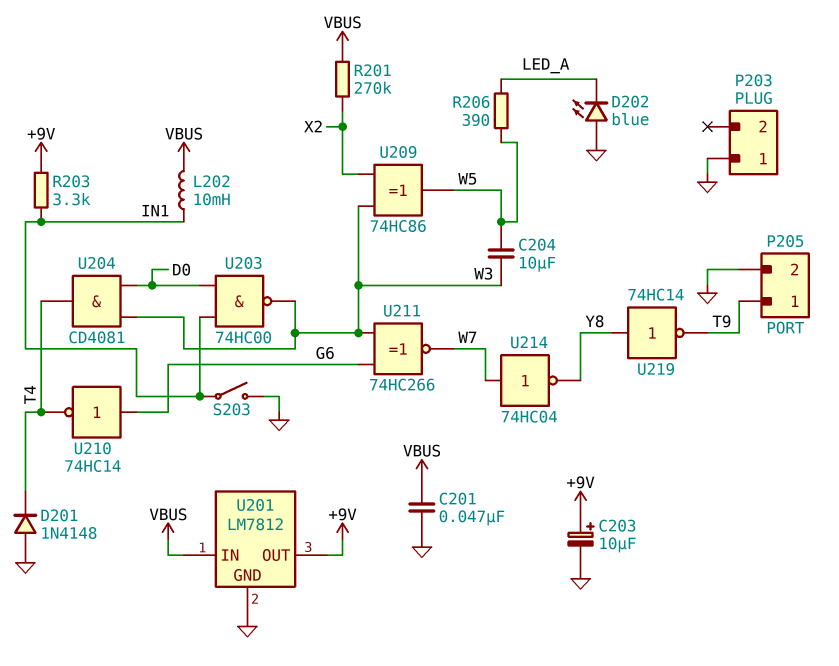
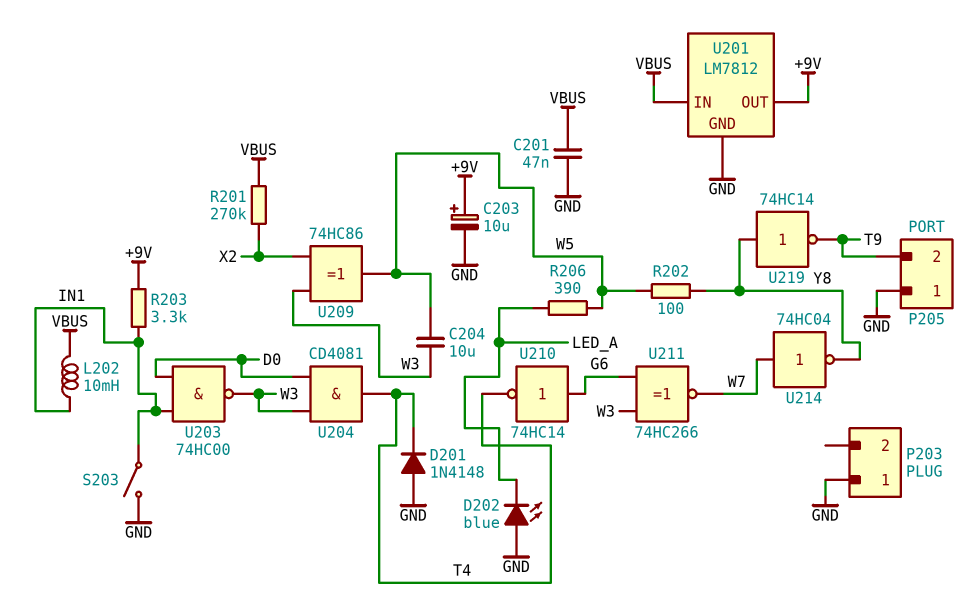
P205 pin 1: T9 -> GND
P205 pin 2: GND -> T9
R202: none -> 100 (W5, Y8)

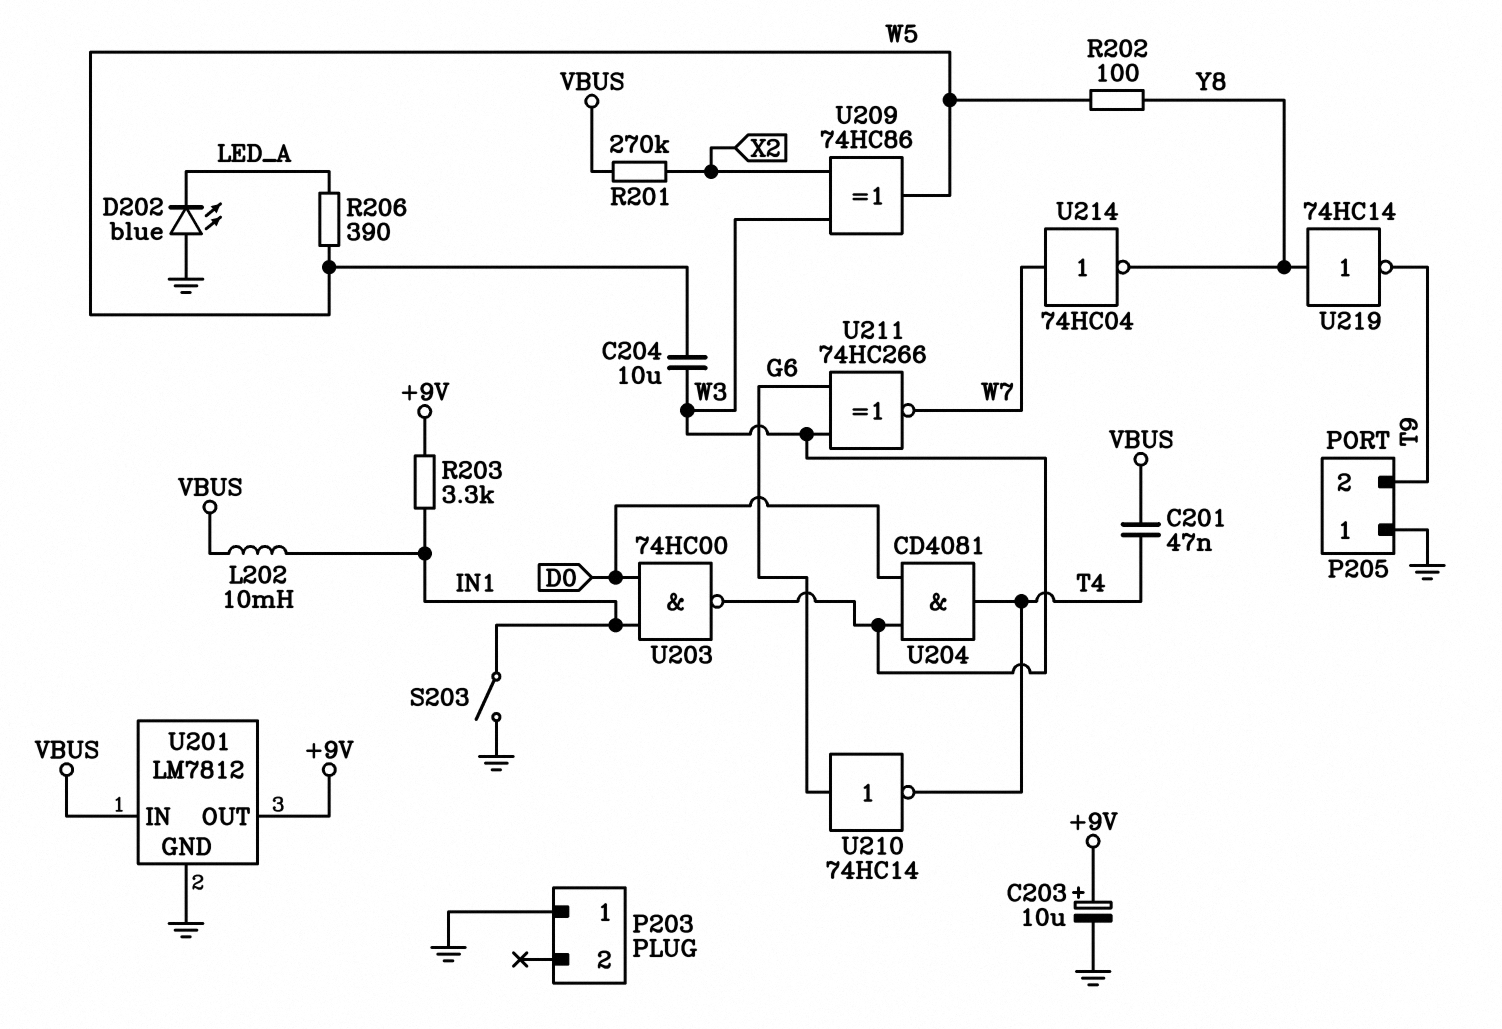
C201: 47nF (GND, VBUS) -> 47nF (T4, VBUS)
D201: diode 1N4148 (A GND, K T4) -> none

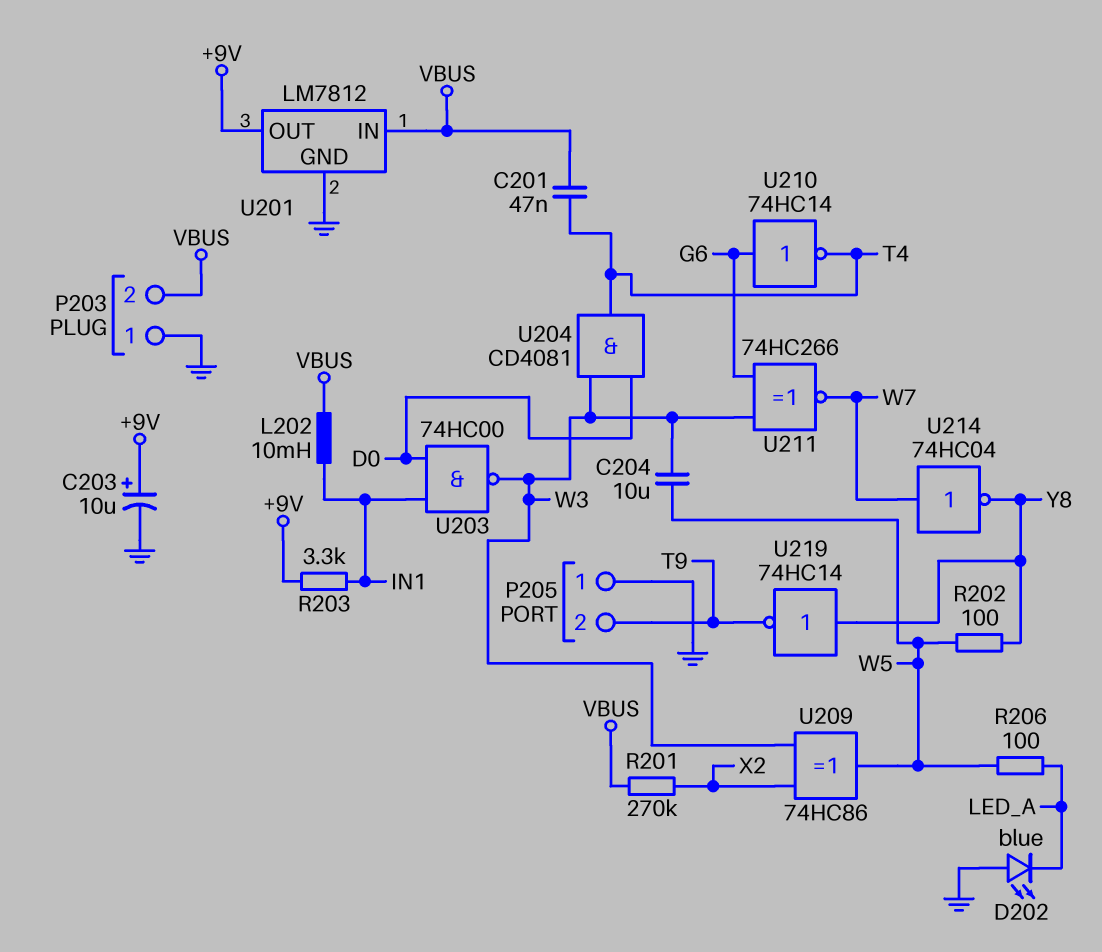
P203 pin 2: none -> VBUS
R206: 390 (LED_A, W5) -> 100 (LED_A, W5)
S203: switch (GND, IN1) -> none

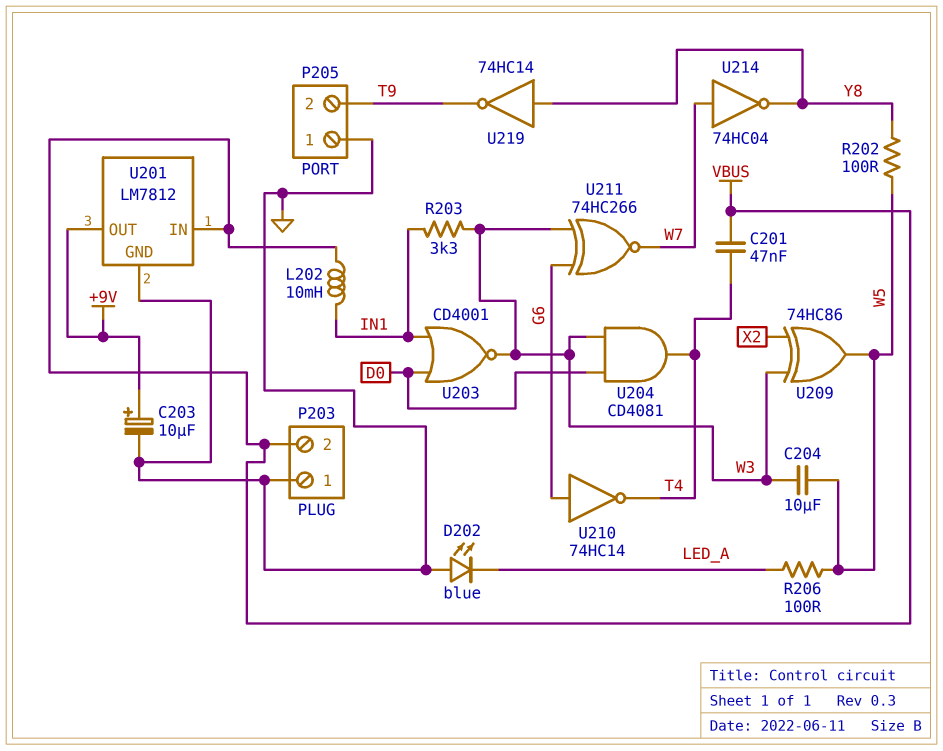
R201: 270k (VBUS, X2) -> none
R203: 3.3k (+9V, IN1) -> 3.3k (IN1, W3)
U203: NAND 74HC00 (in D0, in IN1, out W3) -> NOR CD4001 (in D0, in IN1, out W3)

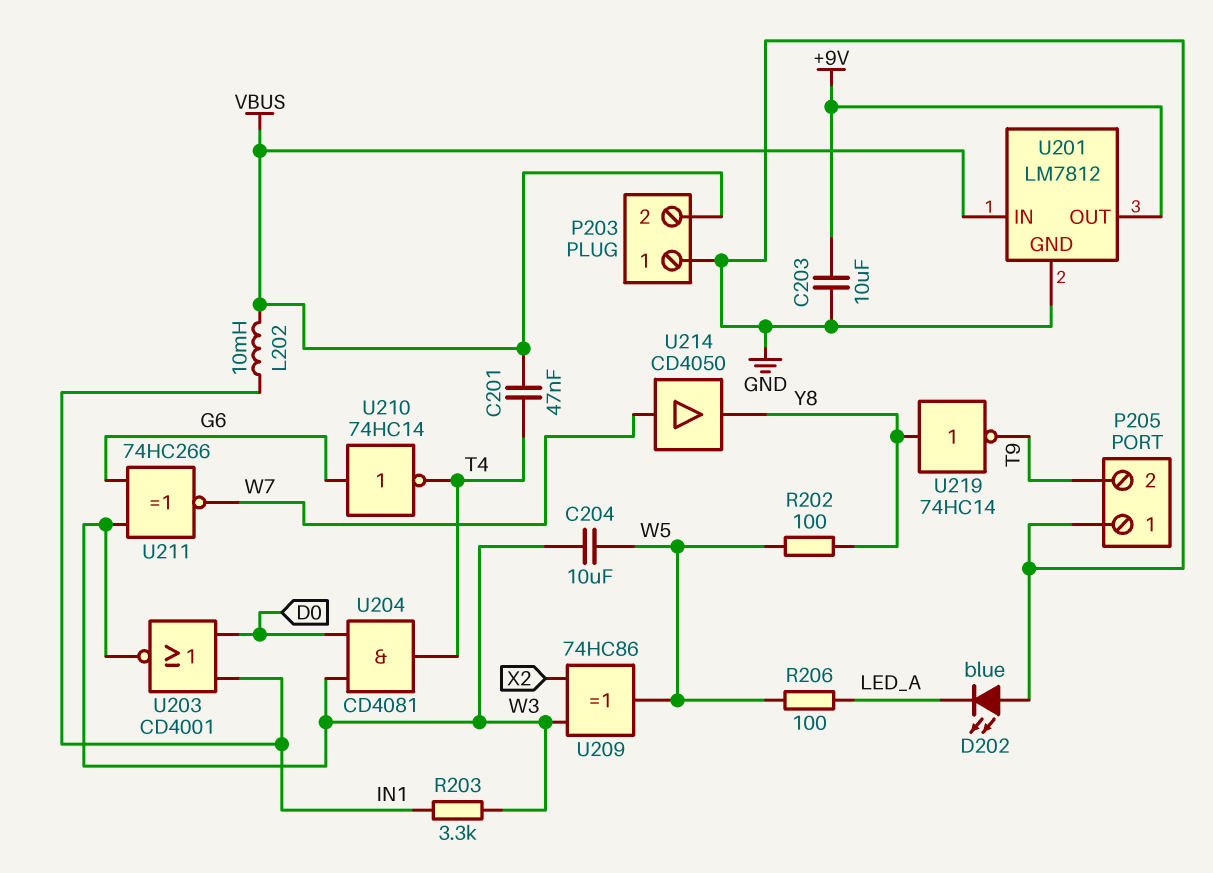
C203: 10uF (plus +9V, minus GND) -> 10uF (+9V, GND)
U214: NOT 74HC04 (in W7, out Y8) -> buffer CD4050 (in W7, out Y8)

